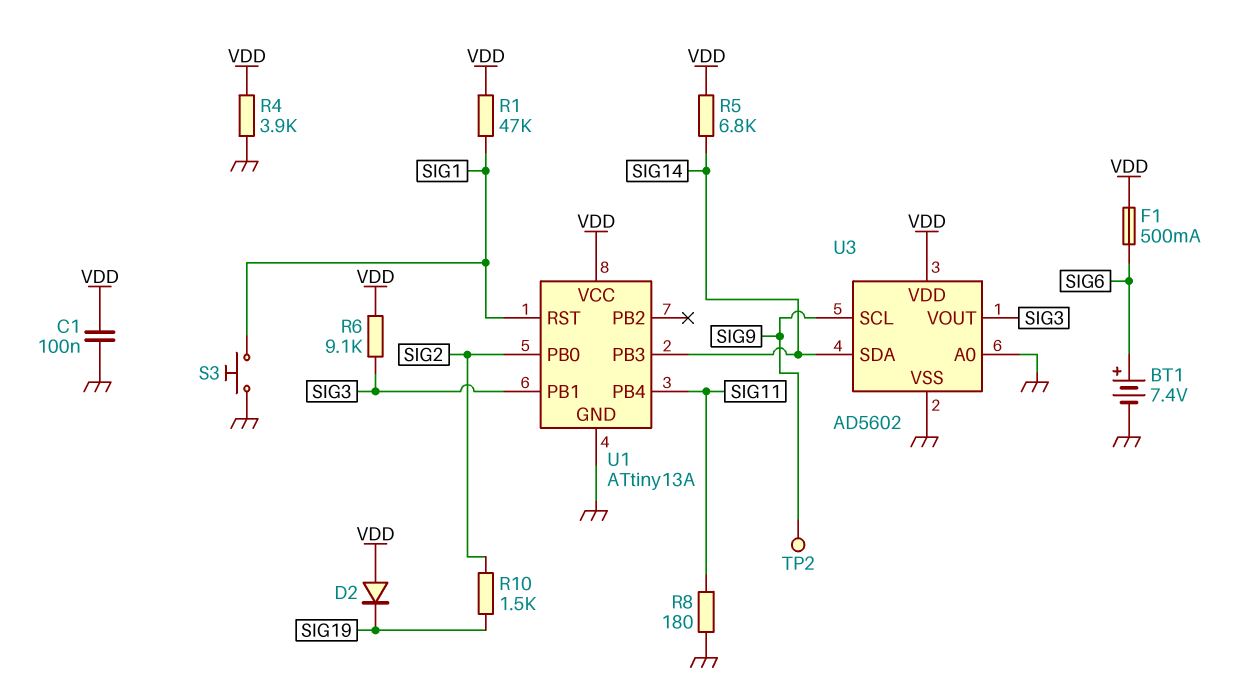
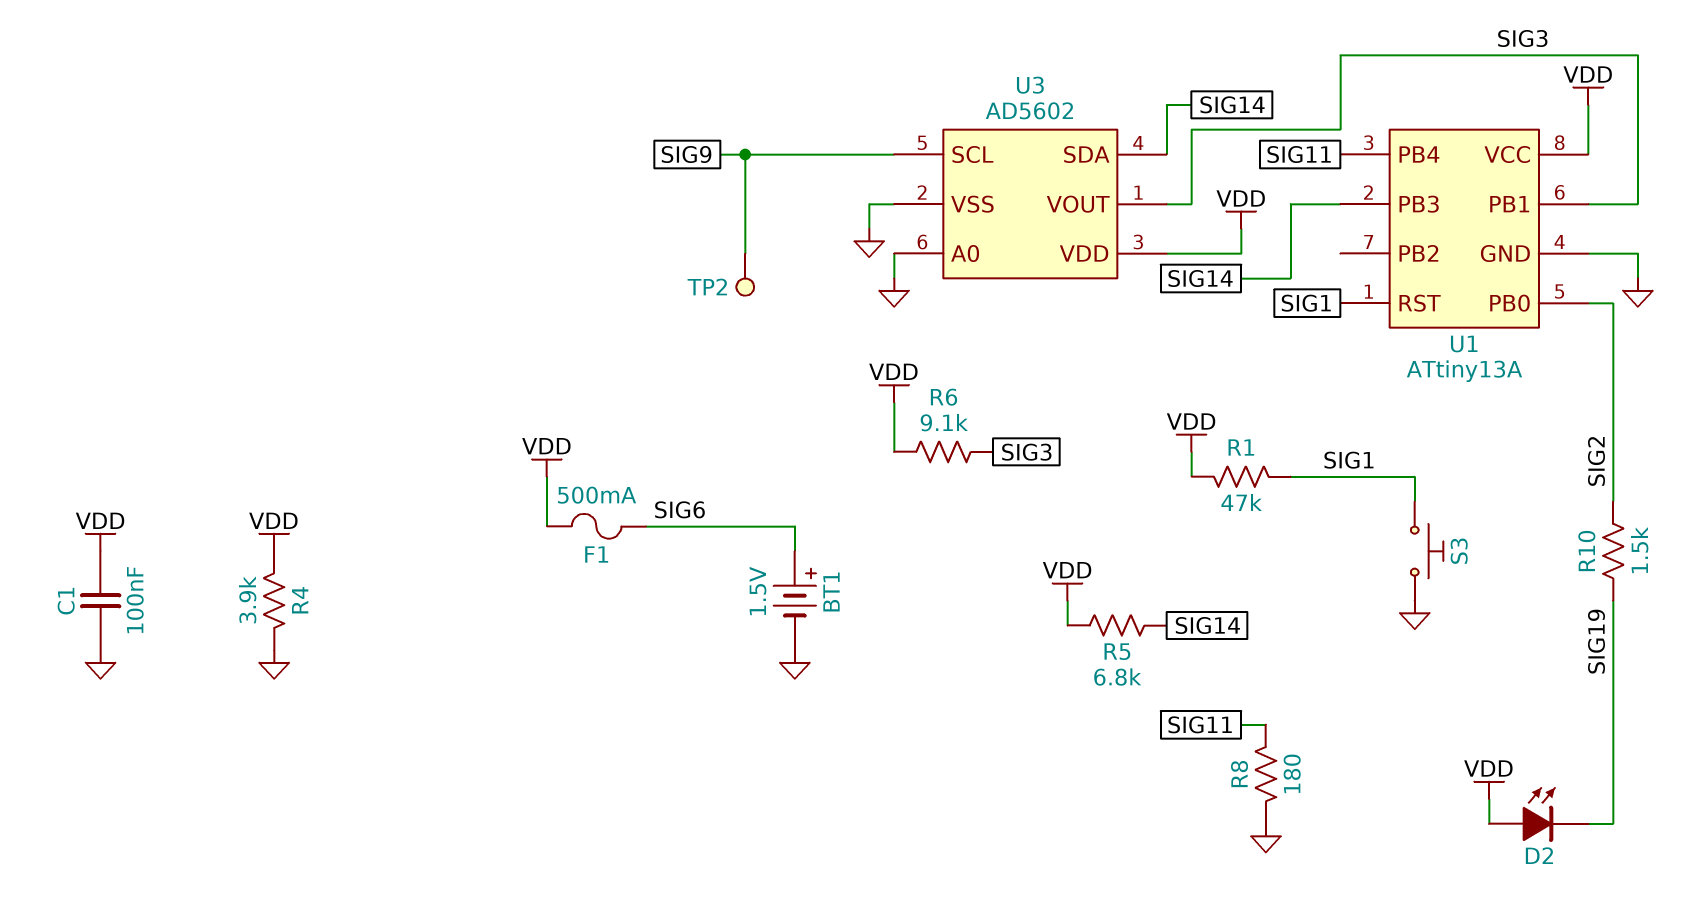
BT1: 7.4V (plus SIG6, minus GND) -> 1.5V (plus SIG6, minus GND)
D2: diode (A VDD, K SIG19) -> LED (A VDD, K SIG19)

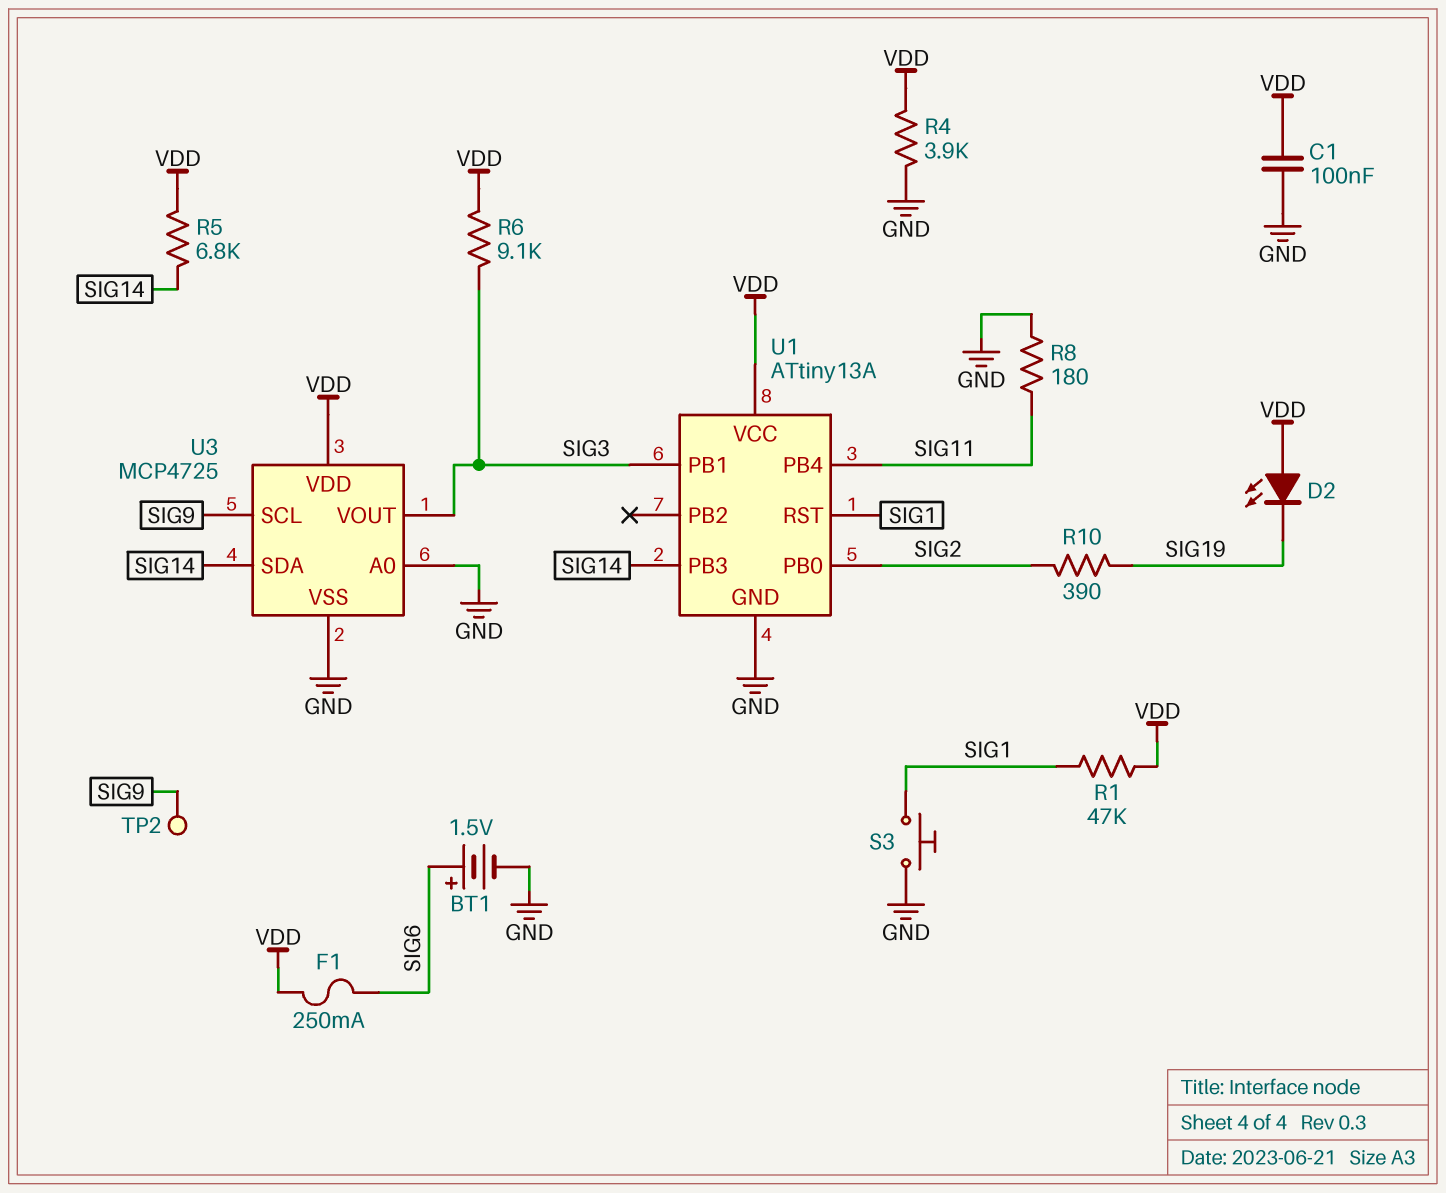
F1: 500mA (SIG6, VDD) -> 250mA (SIG6, VDD)
R10: 1.5k (SIG2, SIG19) -> 390 (SIG2, SIG19)
U3: AD5602 -> MCP4725

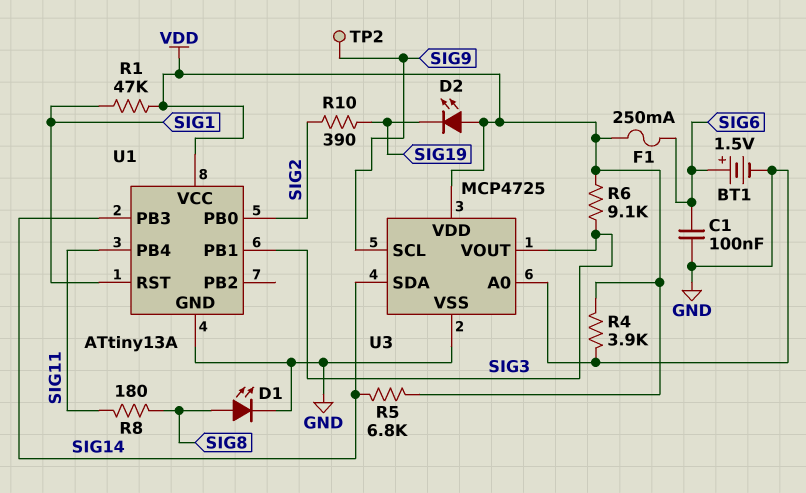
C1: 100nF (GND, VDD) -> 100nF (GND, SIG6)
D1: none -> LED (A SIG8, K GND)
R8: 180 (GND, SIG11) -> 180 (SIG8, SIG11)
S3: button (GND, SIG1) -> none

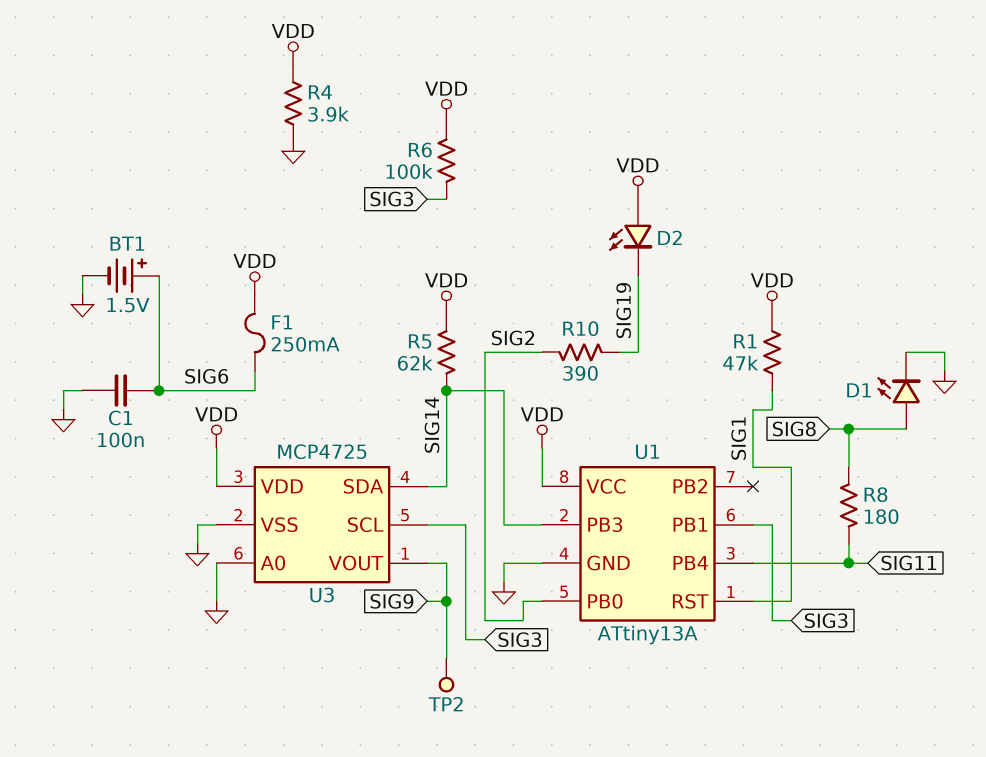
R5: 6.8k (SIG14, VDD) -> 62k (SIG14, VDD)
R6: 9.1k (SIG3, VDD) -> 100k (SIG3, VDD)
U3 pin SCL: SIG9 -> SIG3
U3 pin VOUT: SIG3 -> SIG9

